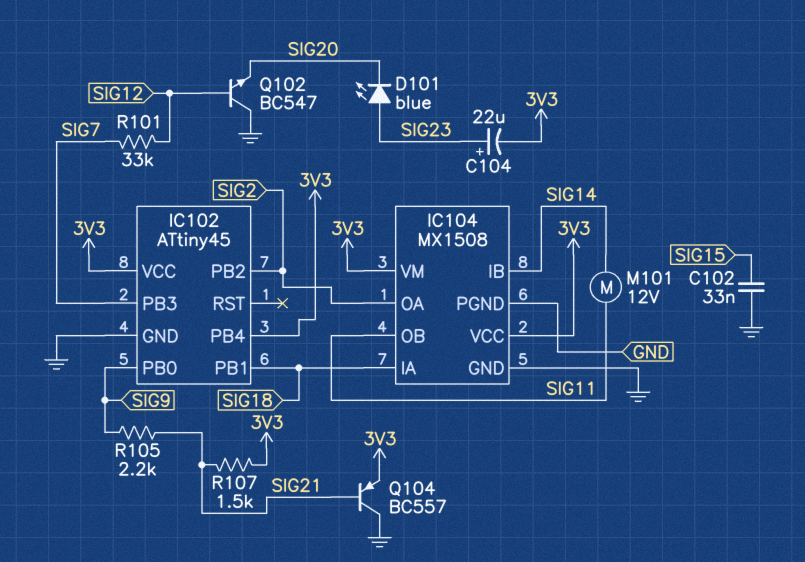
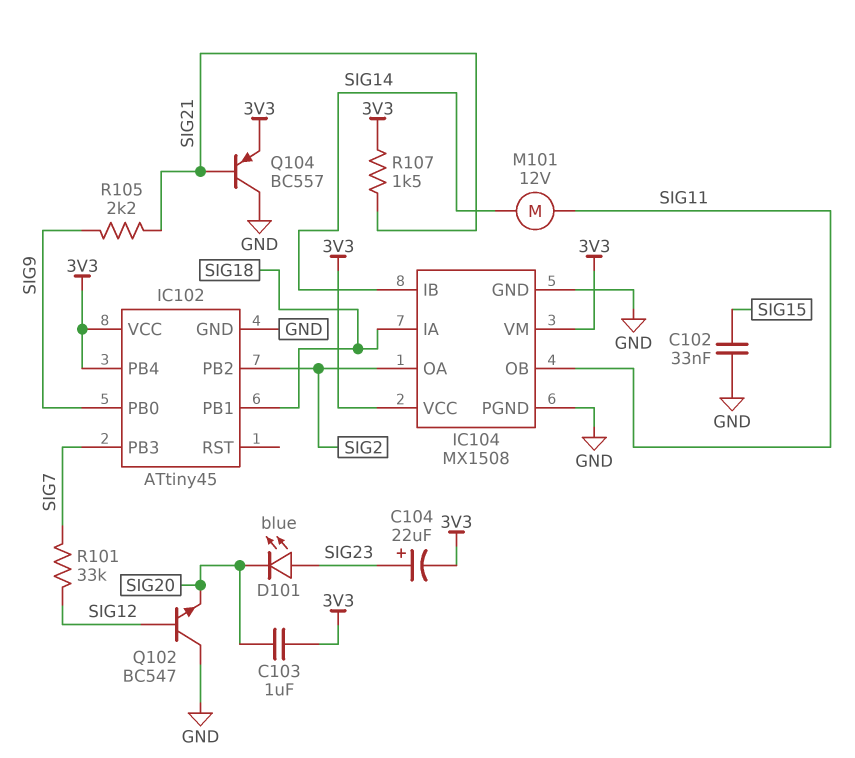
C103: none -> 1uF (3V3, SIG20)

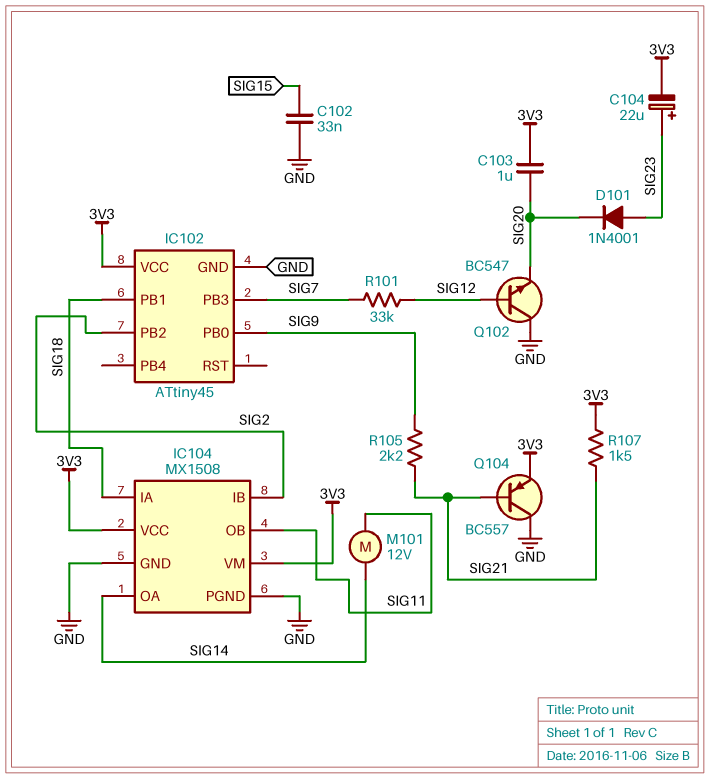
D101: LED blue (A SIG23, K SIG20) -> diode 1N4001 (A SIG23, K SIG20)
IC102 pin PB4: 3V3 -> none
IC104 pin IB: SIG14 -> SIG2
IC104 pin OA: SIG2 -> SIG14

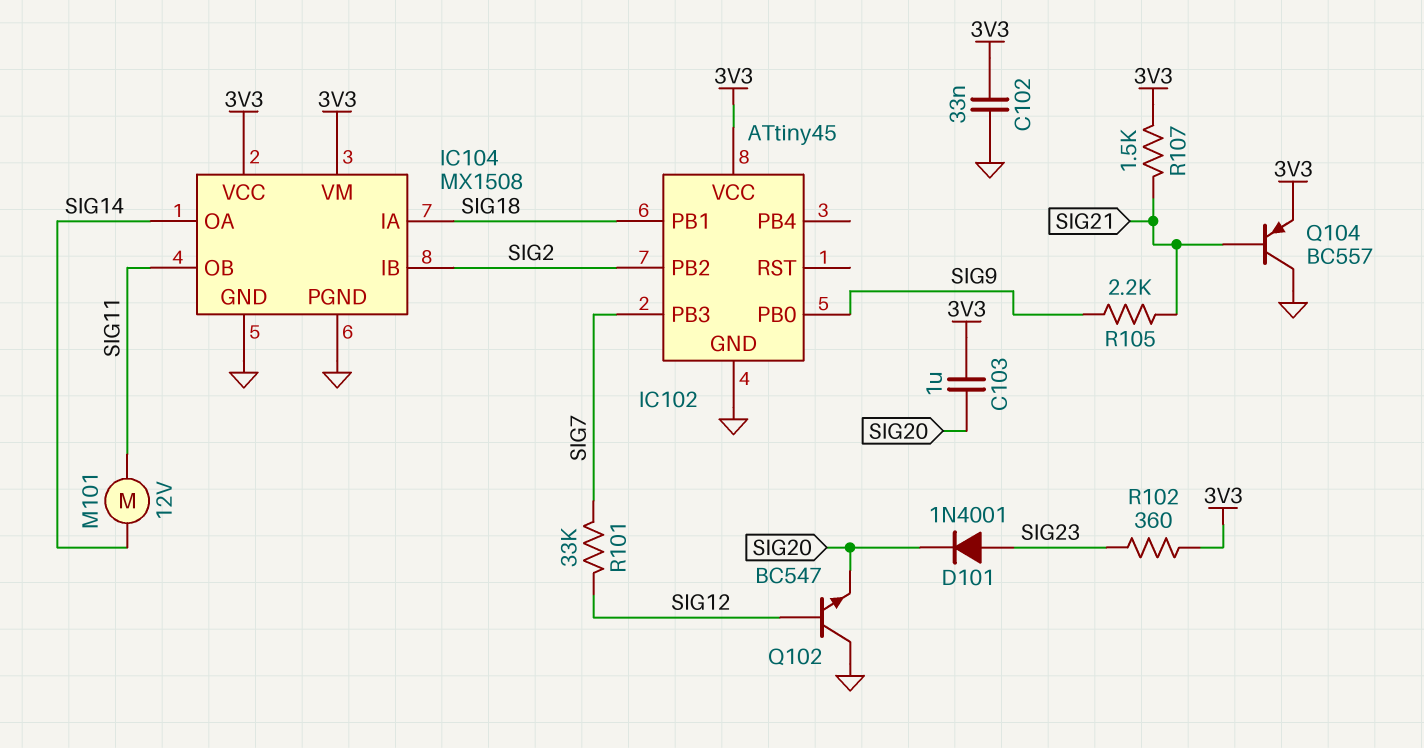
C102: 33nF (GND, SIG15) -> 33nF (3V3, GND)
C104: 22uF (plus SIG23, minus 3V3) -> none
R102: none -> 360 (3V3, SIG23)

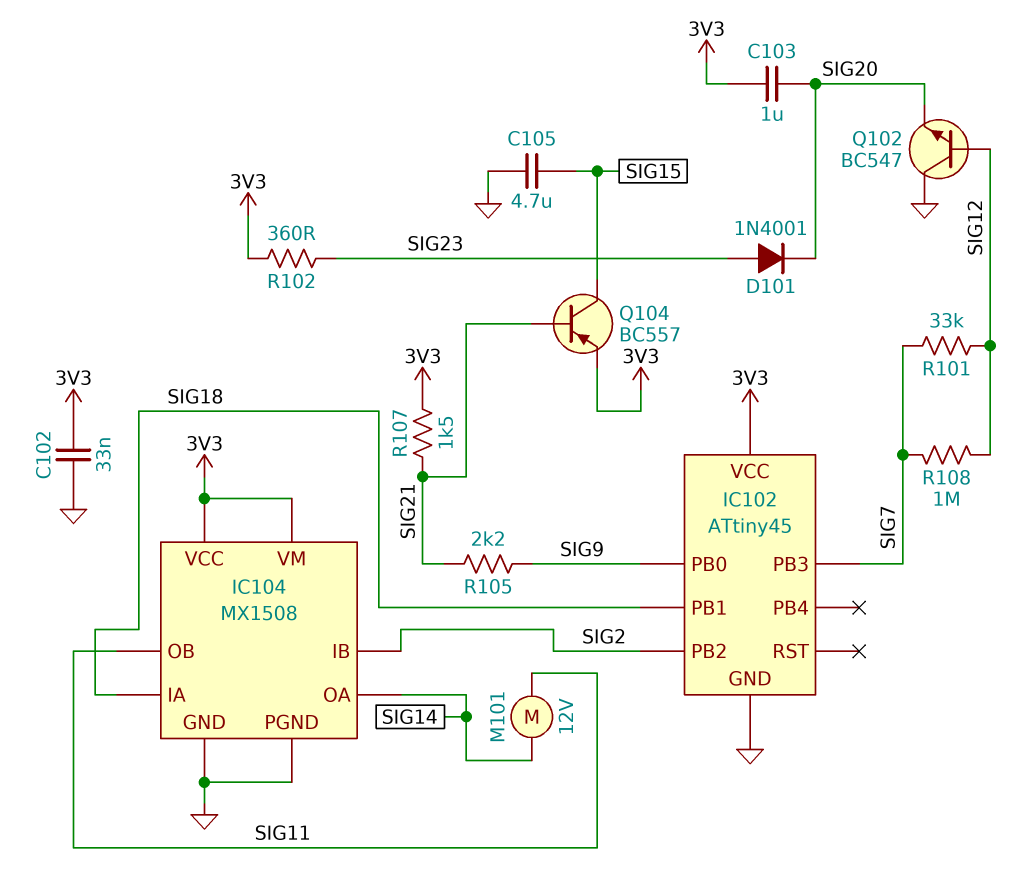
C105: none -> 4.7uF (GND, SIG15)
Q104: PNP BC557 (B SIG21, C GND, E 3V3) -> PNP BC557 (B SIG21, C SIG15, E 3V3)
R108: none -> 1M (SIG7, SIG12)

